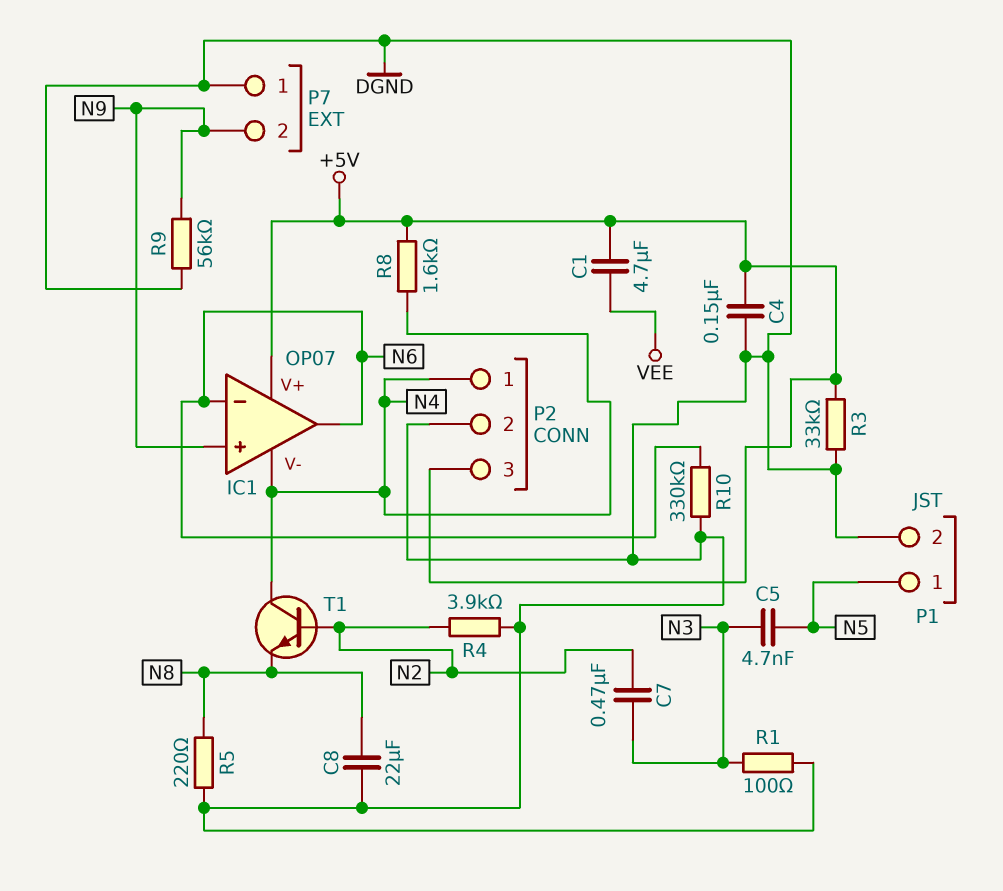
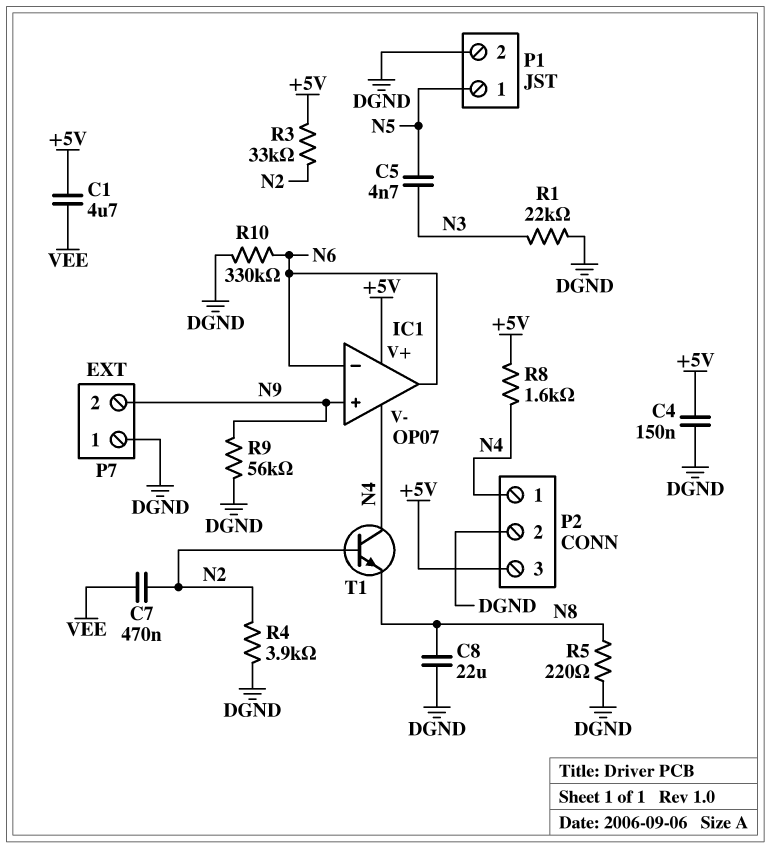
C7: 470nF (N2, N3) -> 470nF (N2, VEE)
R1: 100 (DGND, N3) -> 22k (DGND, N3)
R3: 33k (+5V, DGND) -> 33k (+5V, N2)

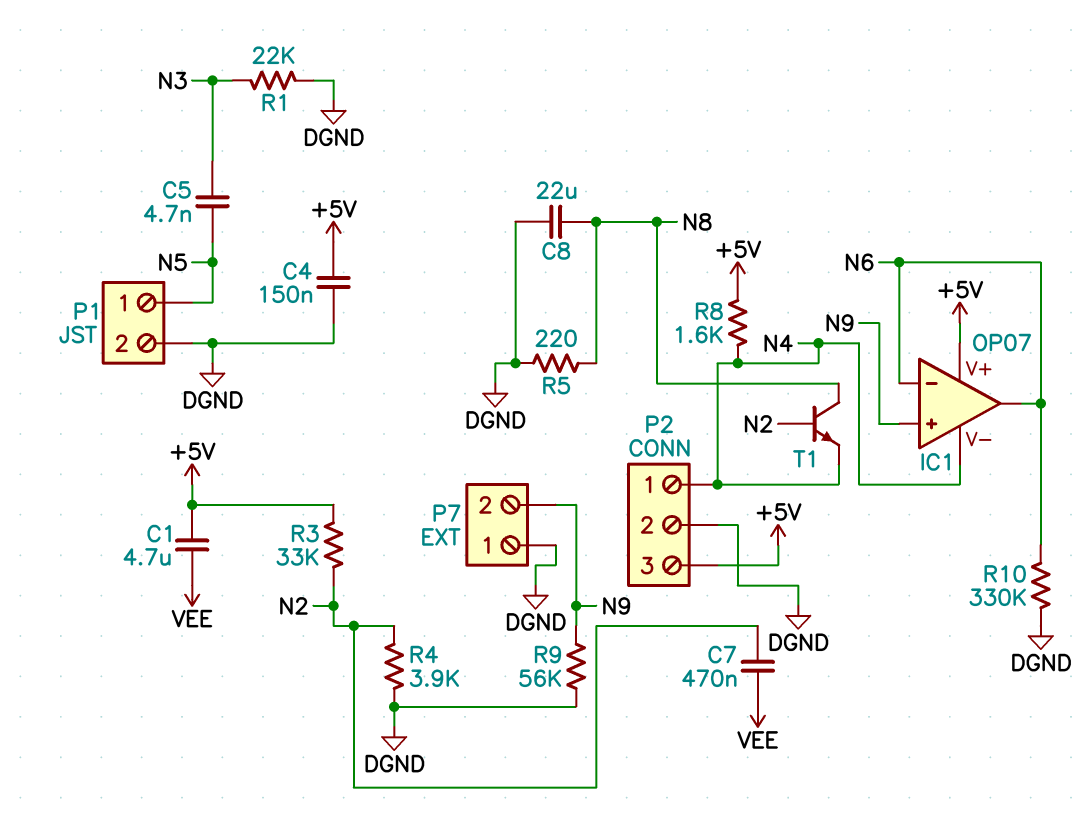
T1: NPN (B N2, C N4, E N8) -> NPN (B N2, C N8, E N4)

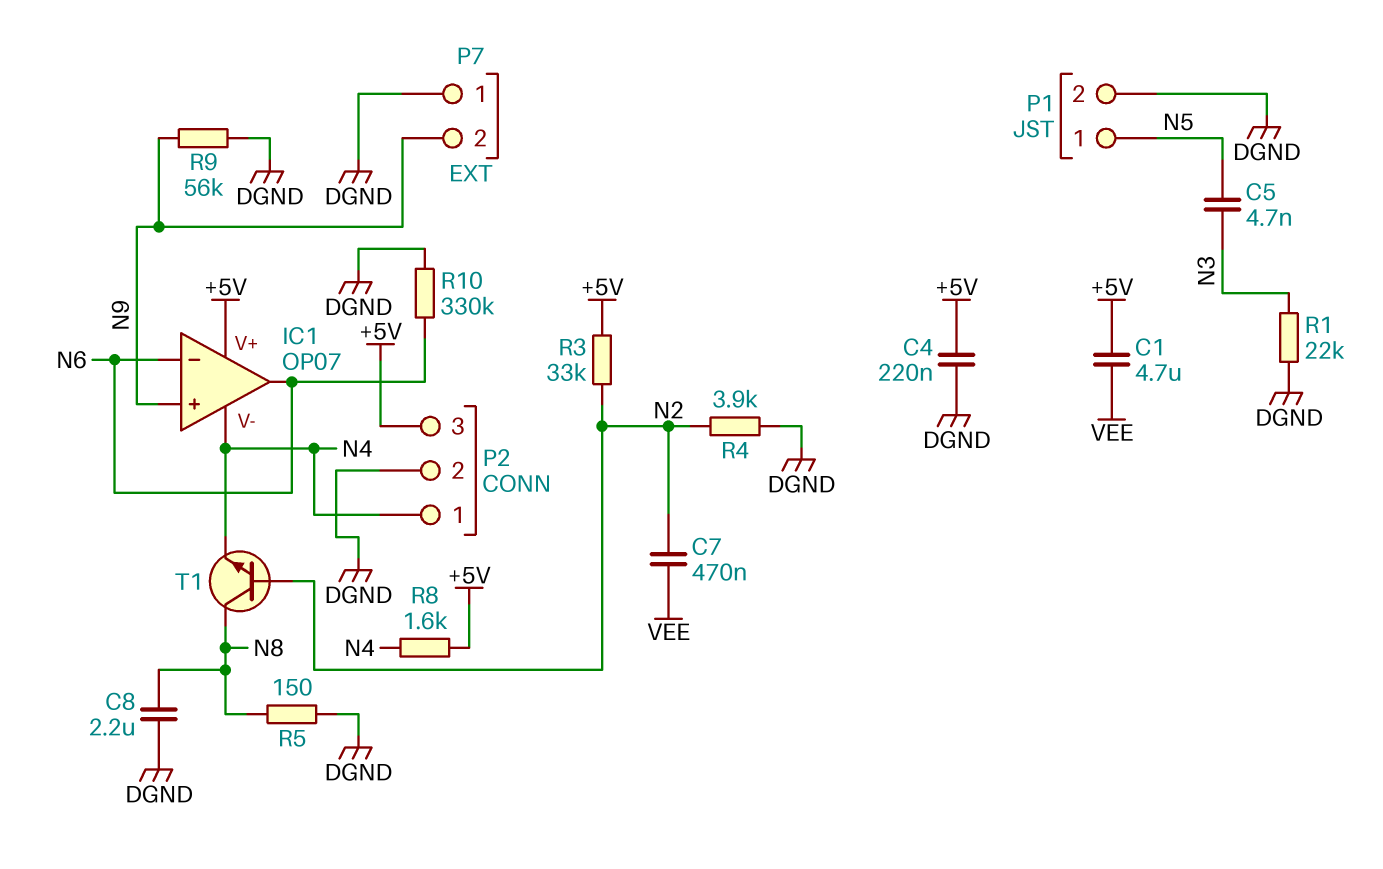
C4: 150nF (+5V, DGND) -> 220nF (+5V, DGND)
C8: 22uF (DGND, N8) -> 2.2uF (DGND, N8)
R5: 220 (DGND, N8) -> 150 (DGND, N8)

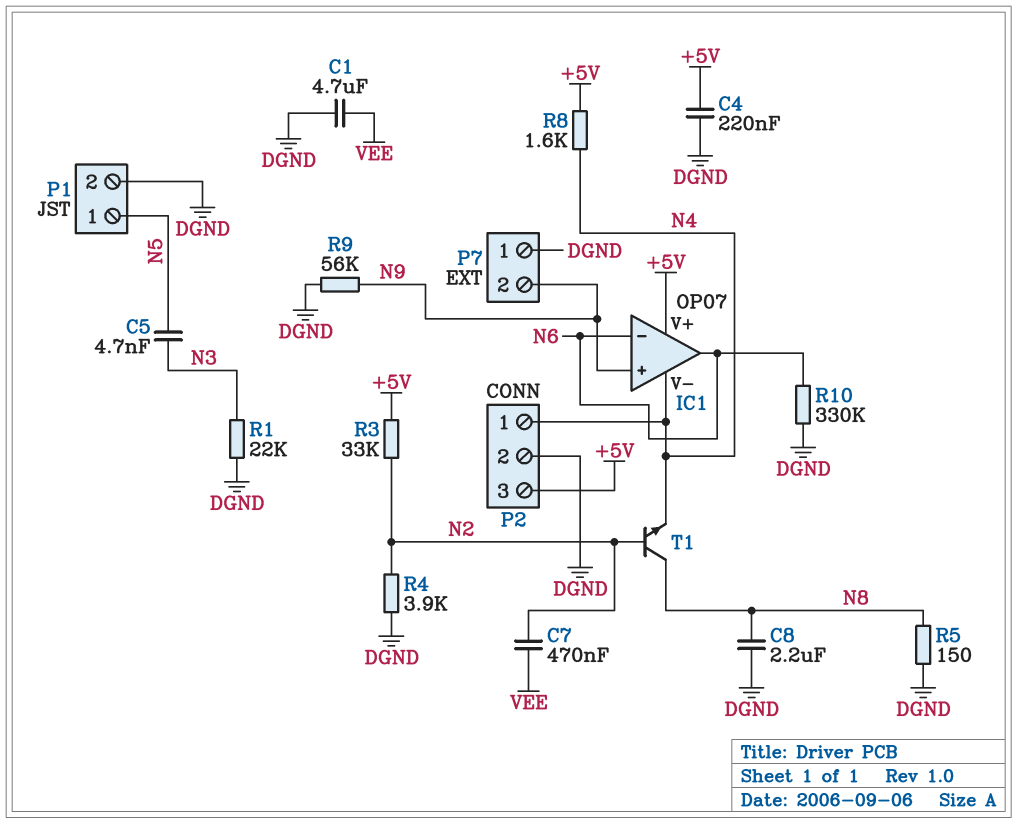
C1: 4.7uF (+5V, VEE) -> 4.7uF (DGND, VEE)

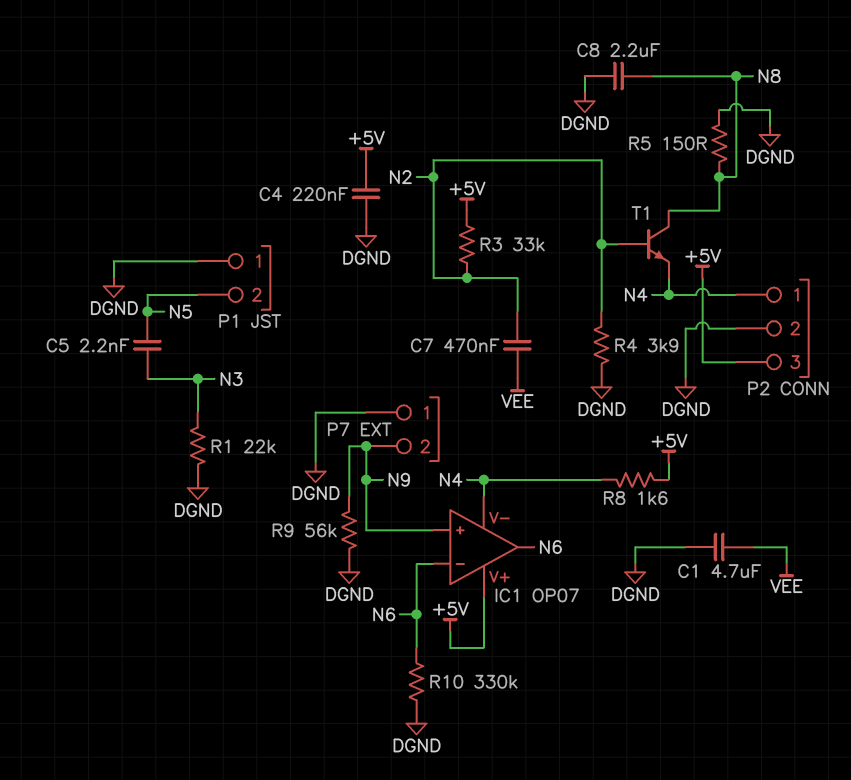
C5: 4.7nF (N3, N5) -> 2.2nF (N3, N5)
P1 pin 1: N5 -> DGND
P1 pin 2: DGND -> N5

